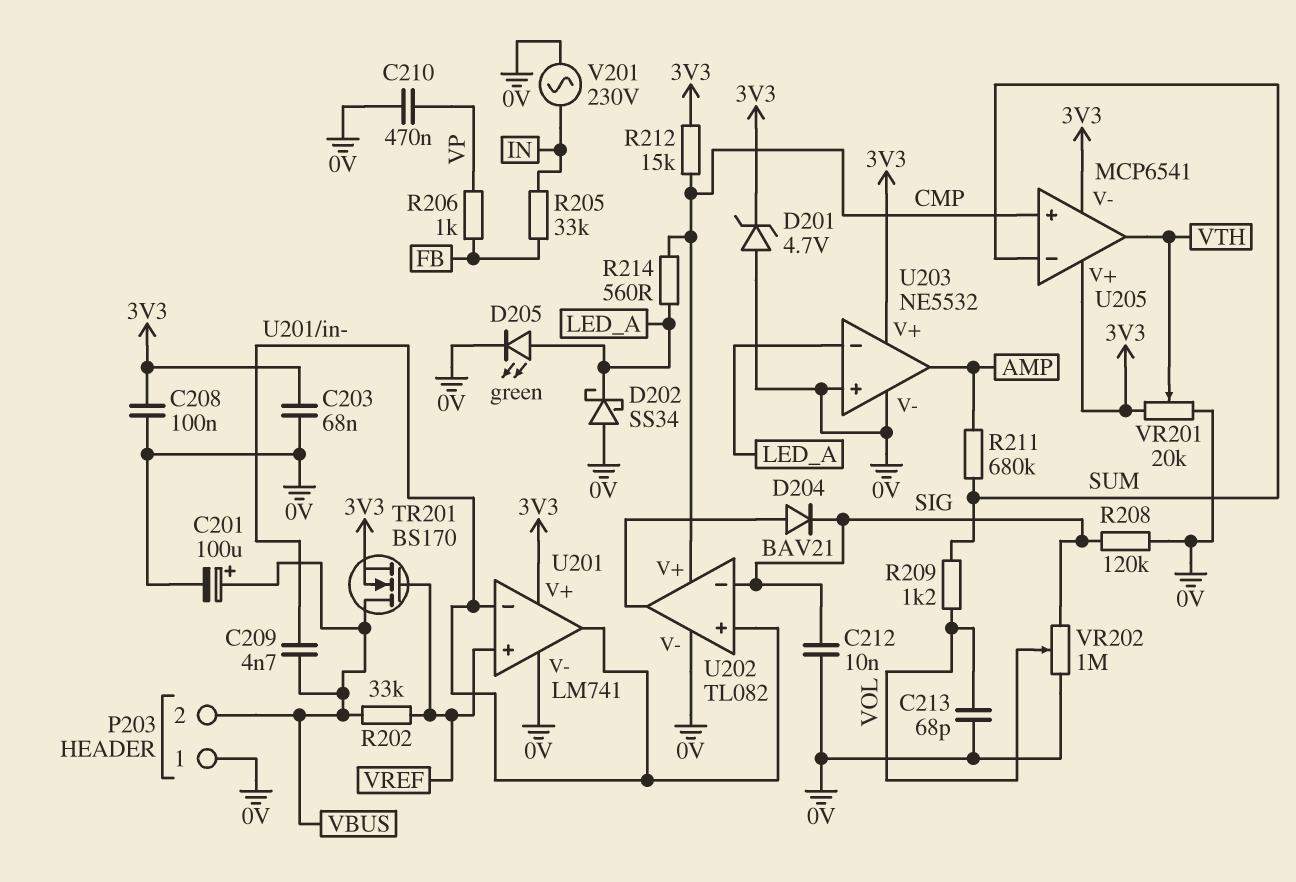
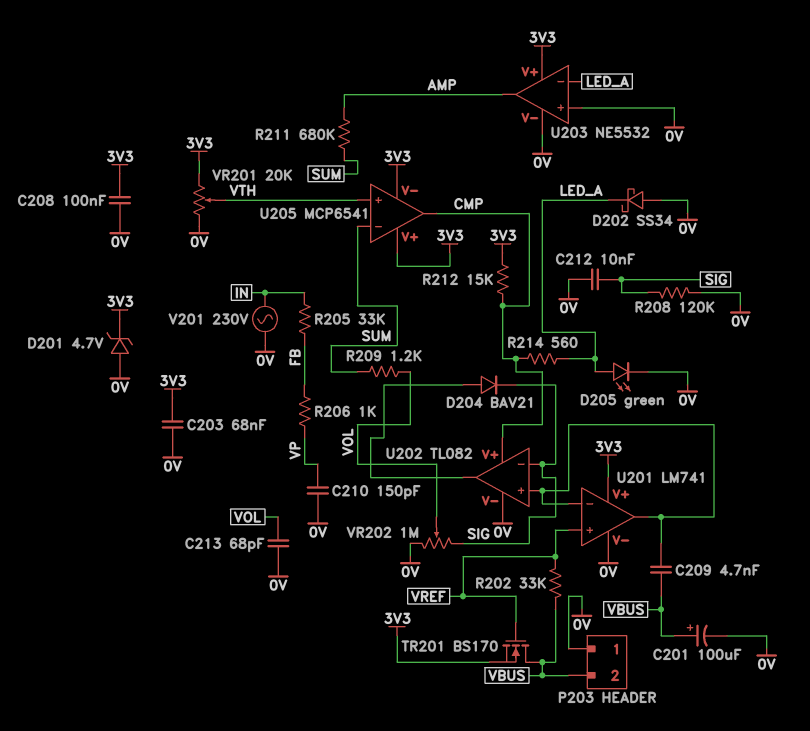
C210: 470nF (0V, VP) -> 150pF (0V, VP)
U205 pin in+: CMP -> VTH
U205 pin out: VTH -> CMP

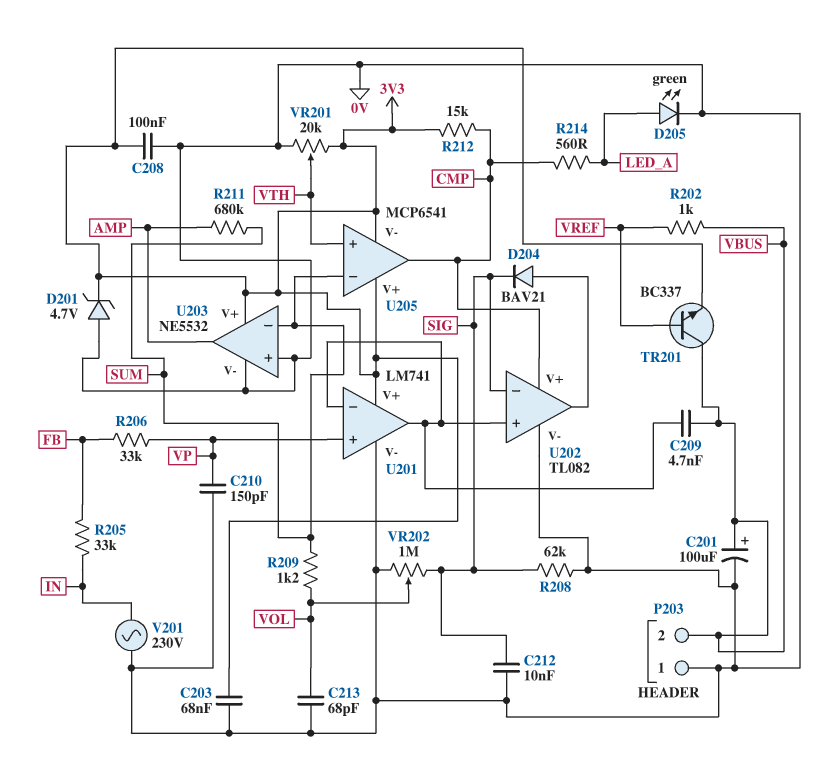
D202: schottky SS34 (A 0V, K LED_A) -> none
R202: 33k (VBUS, VREF) -> 1k (VBUS, VREF)
R206: 1k (FB, VP) -> 33k (FB, VP)
R208: 120k (0V, SIG) -> 62k (0V, SIG)
TR201: NMOS BS170 (G VREF, D VBUS, S 3V3) -> NPN BC337 (B VREF, C VBUS, E 3V3)
U201 pin in+: VREF -> VP
U203 pin in-: LED_A -> SUM

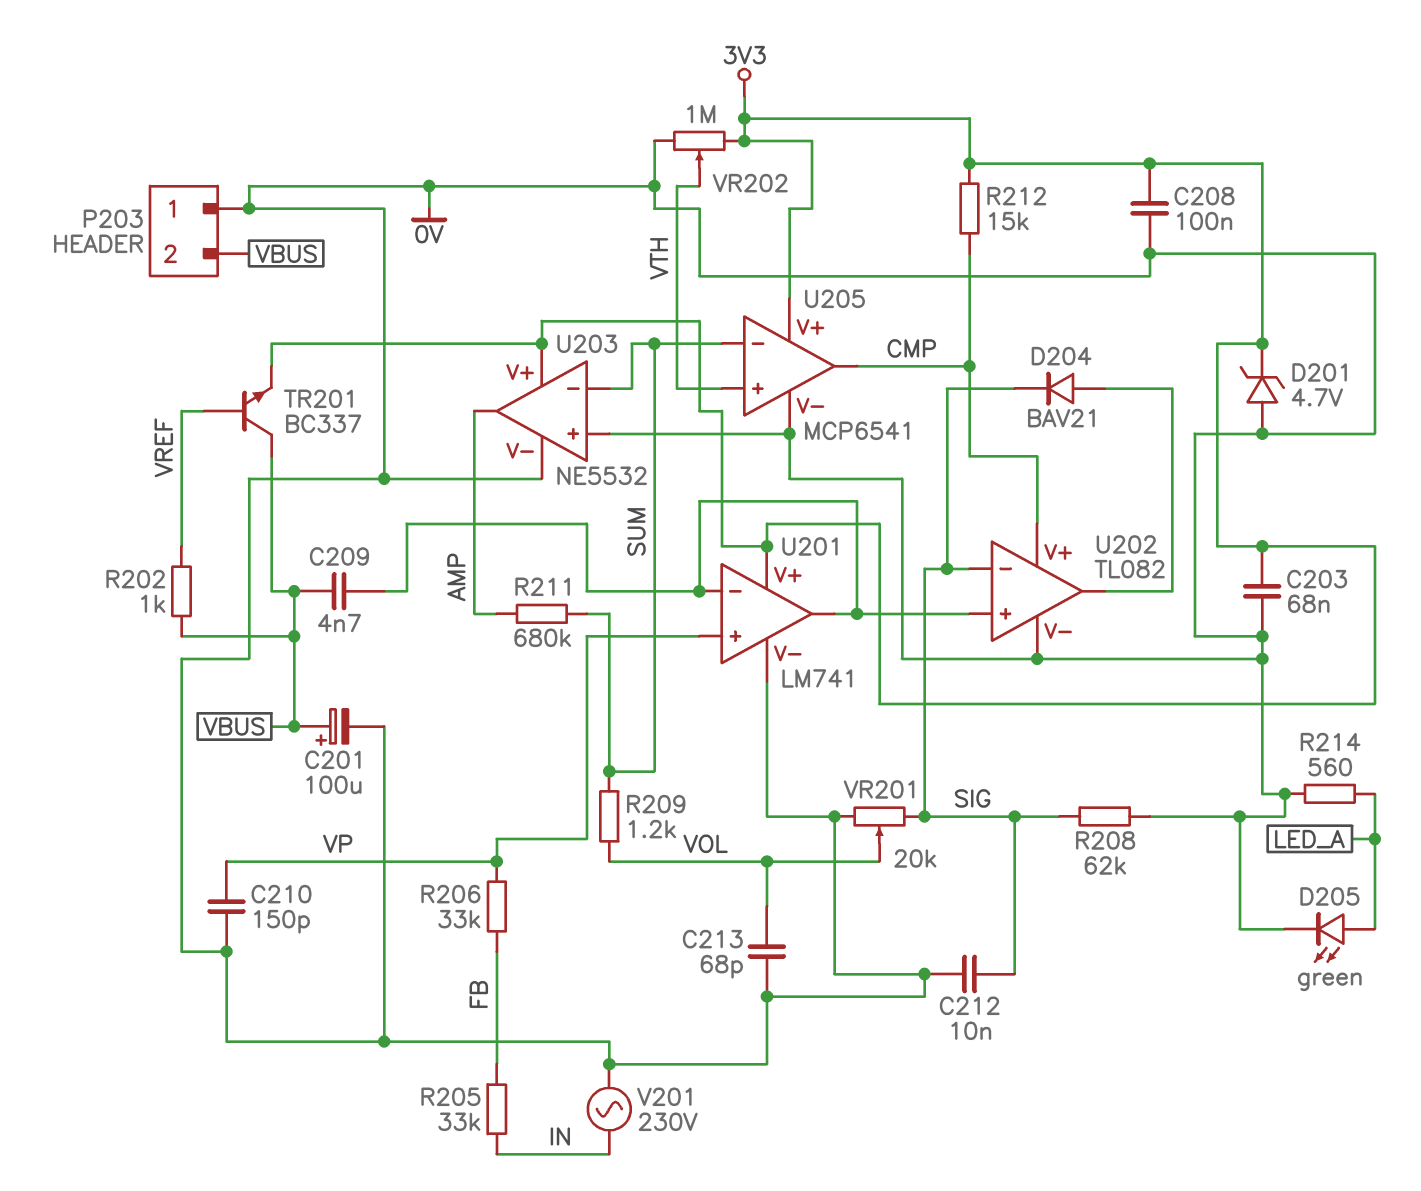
R214: 560 (CMP, LED_A) -> 560 (0V, LED_A)
U205 pin V-: 3V3 -> 0V
VR201: 20k (0V, 3V3, wiper VTH) -> 20k (0V, SIG, wiper VOL)
VR202: 1M (0V, SIG, wiper VOL) -> 1M (0V, 3V3, wiper VTH)

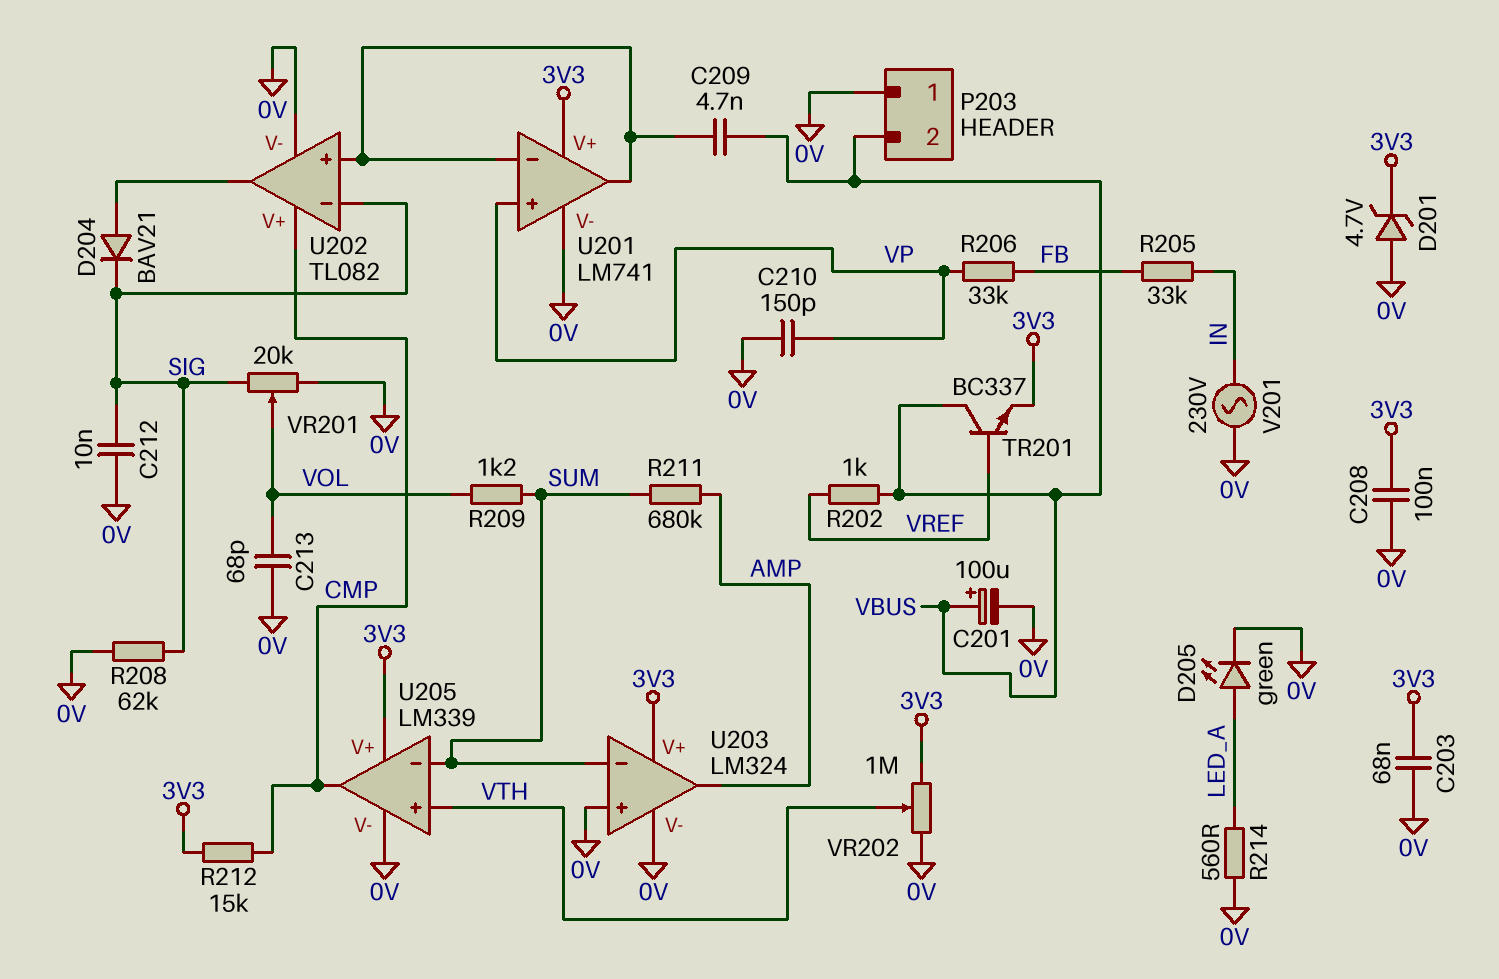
U203: NE5532 -> LM324
U205: MCP6541 -> LM339

